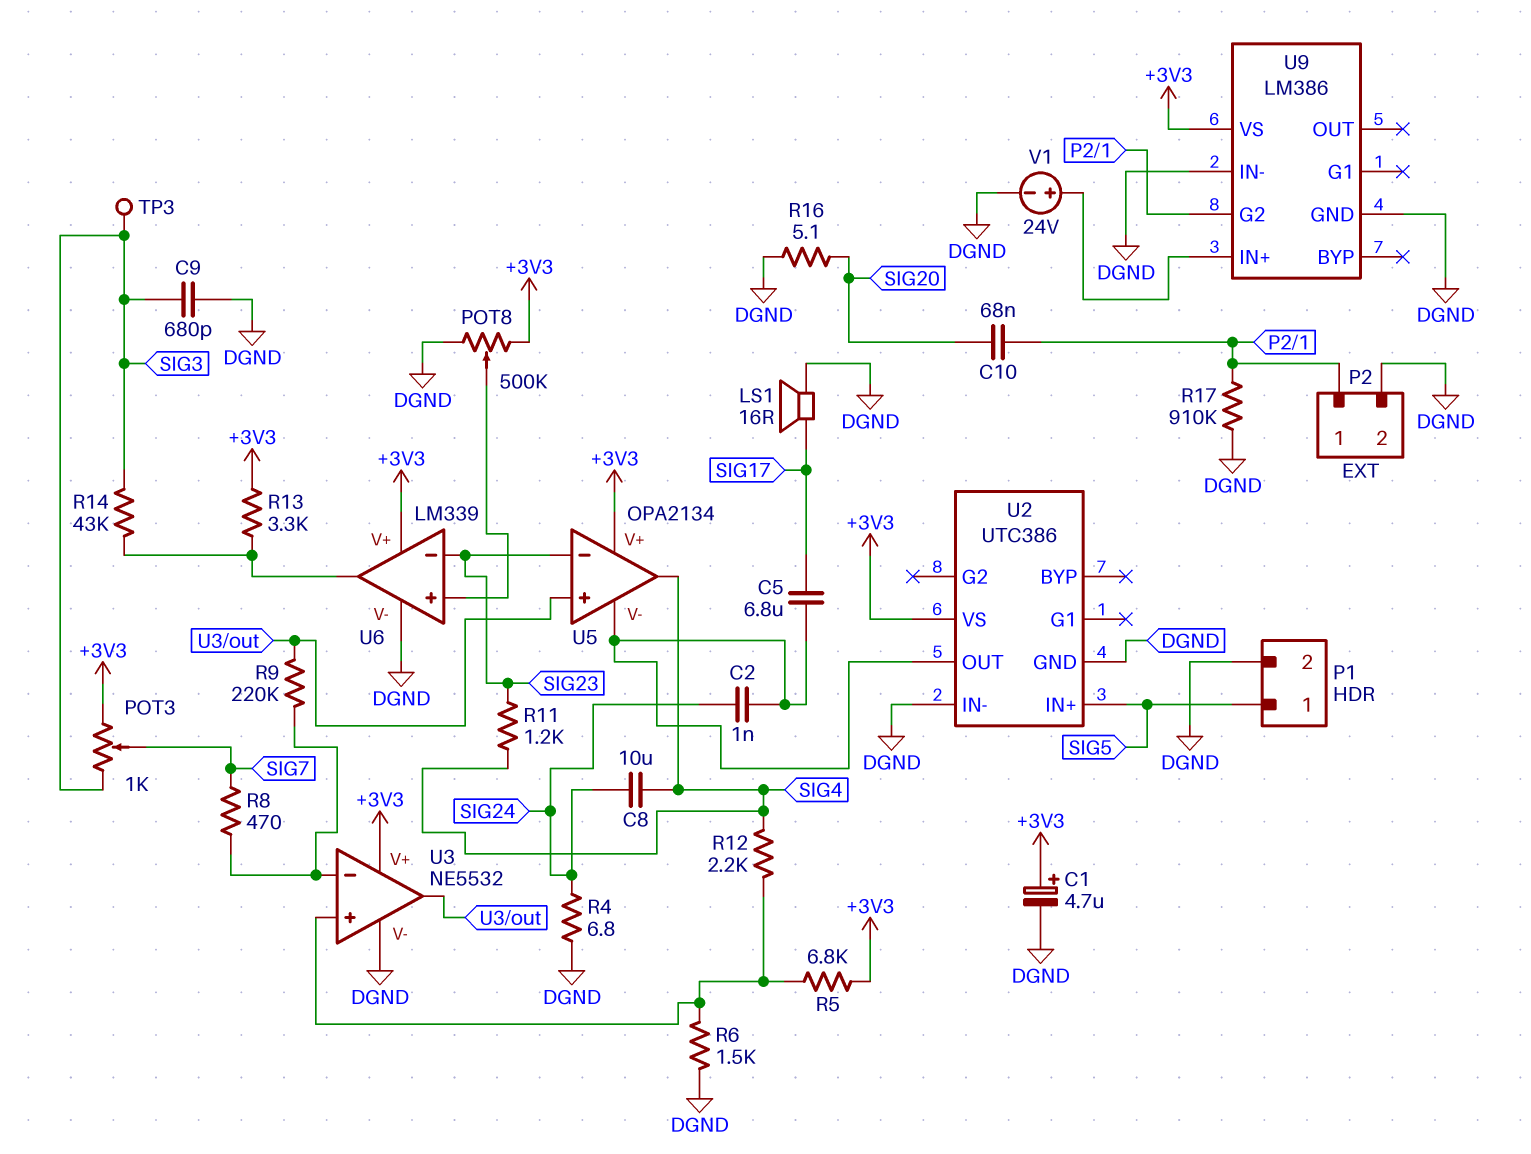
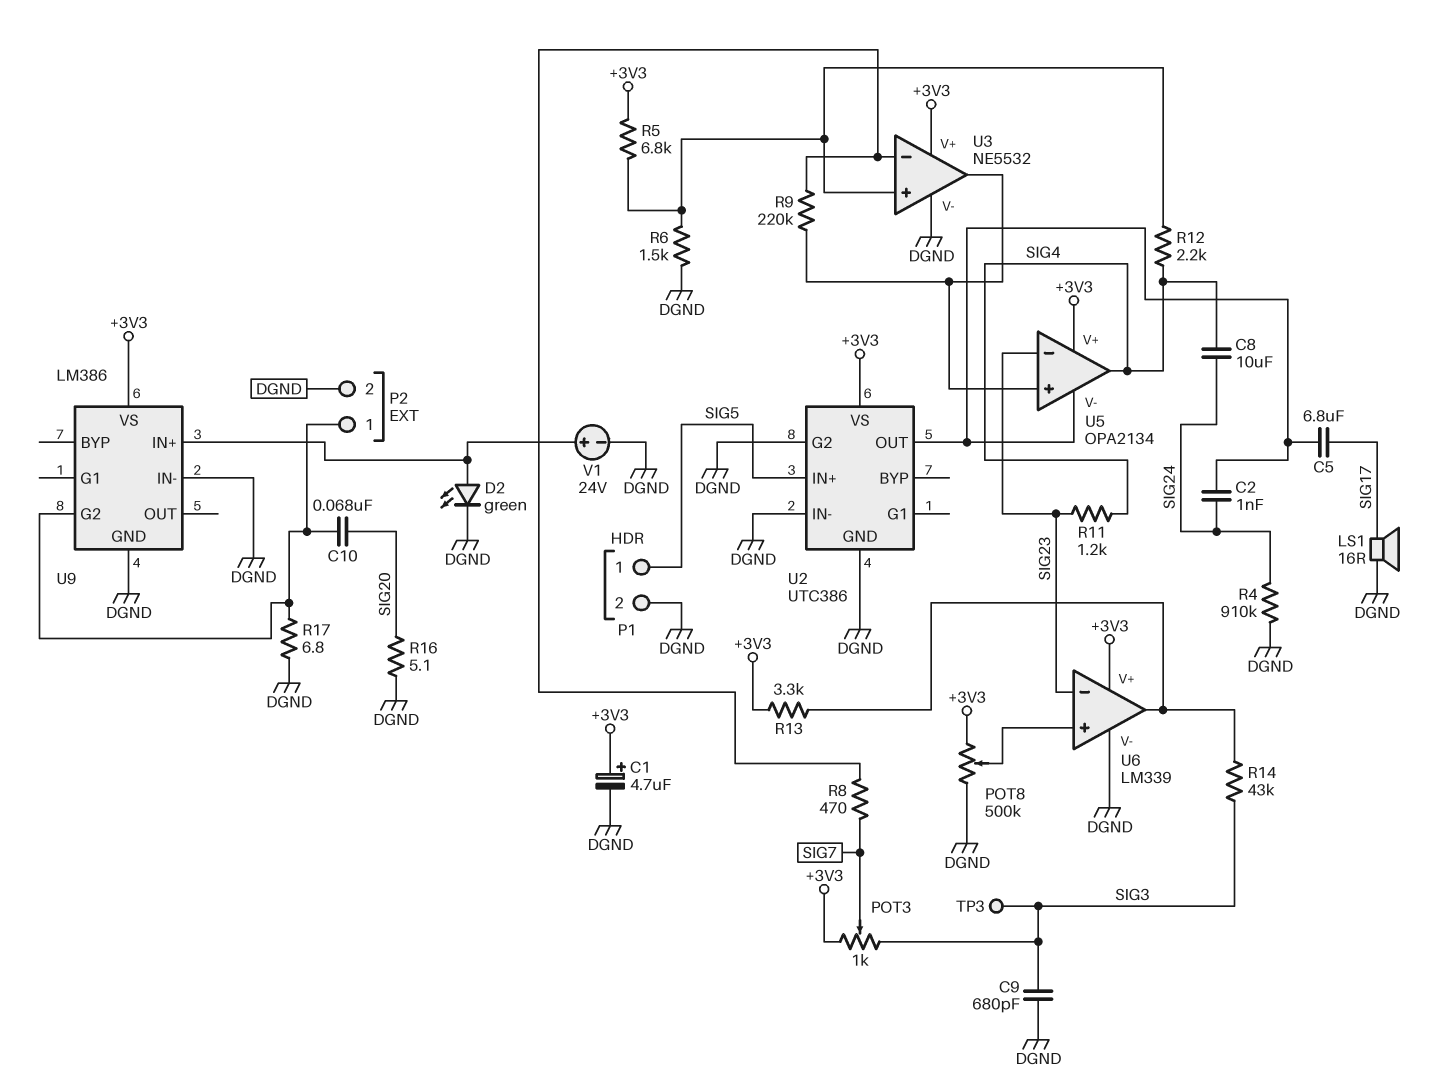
D2: none -> LED green (A U9/IN+, K DGND)
R4: 6.8 (DGND, SIG24) -> 910k (DGND, SIG24)
R17: 910k (DGND, P2/1) -> 6.8 (DGND, P2/1)
U2 pin G2: none -> DGND

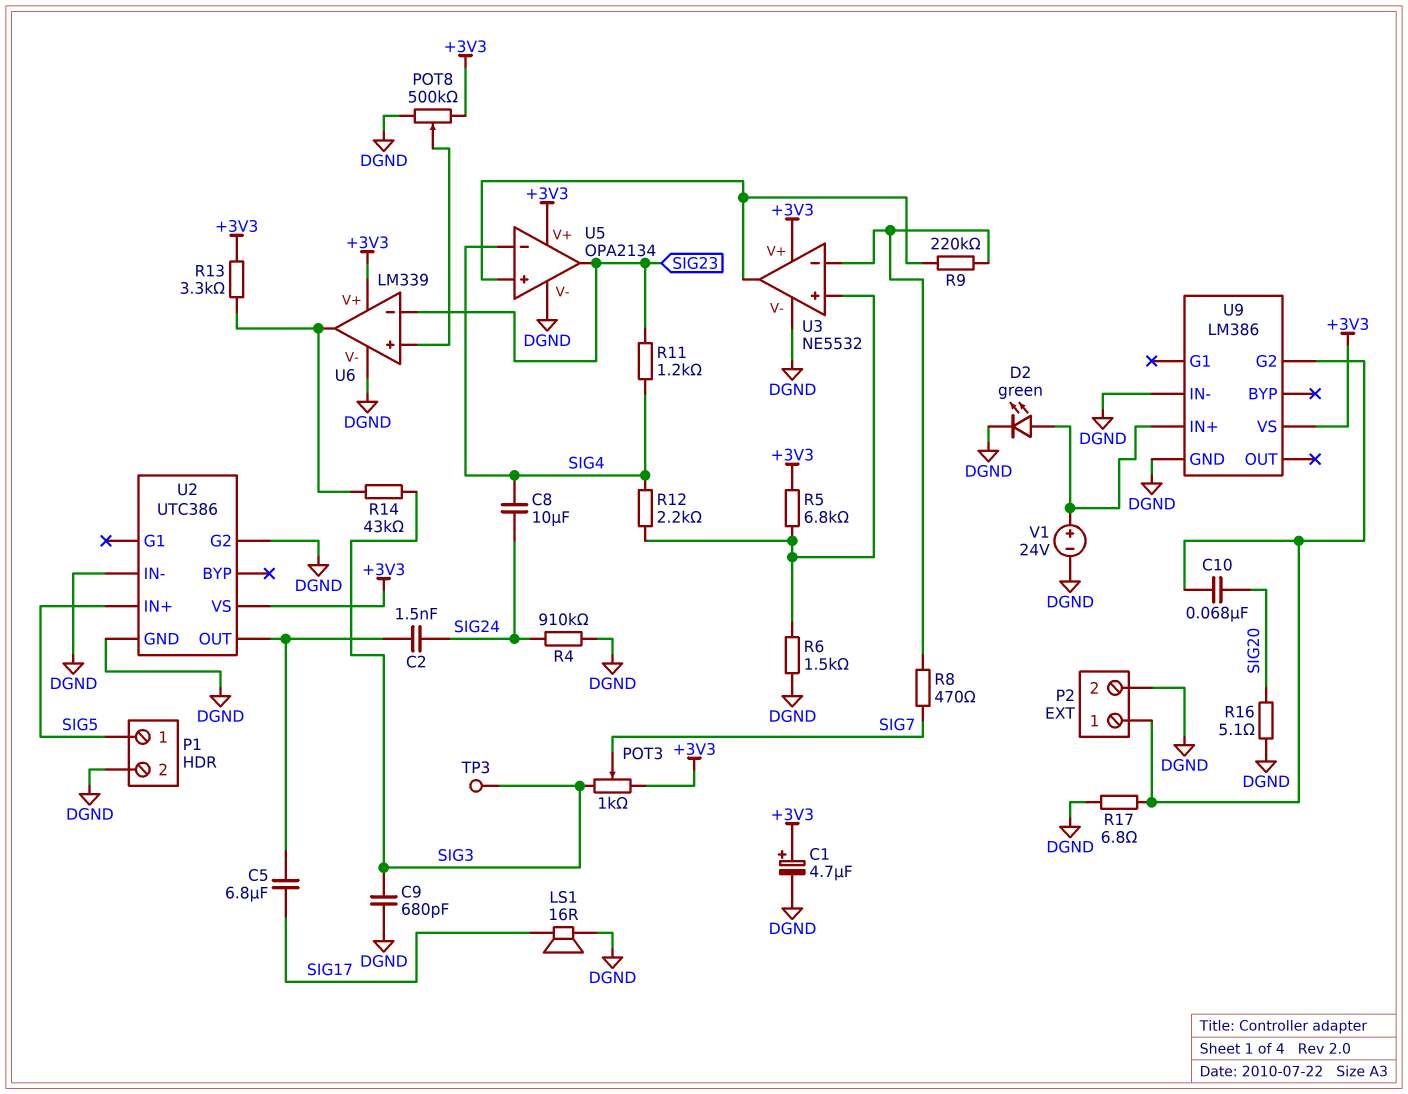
C2: 1nF (SIG24, U2/OUT) -> 1.5nF (SIG24, U2/OUT)
U5 pin V-: U2/OUT -> DGND
U5 pin in-: SIG23 -> SIG4
U5 pin out: SIG4 -> SIG23

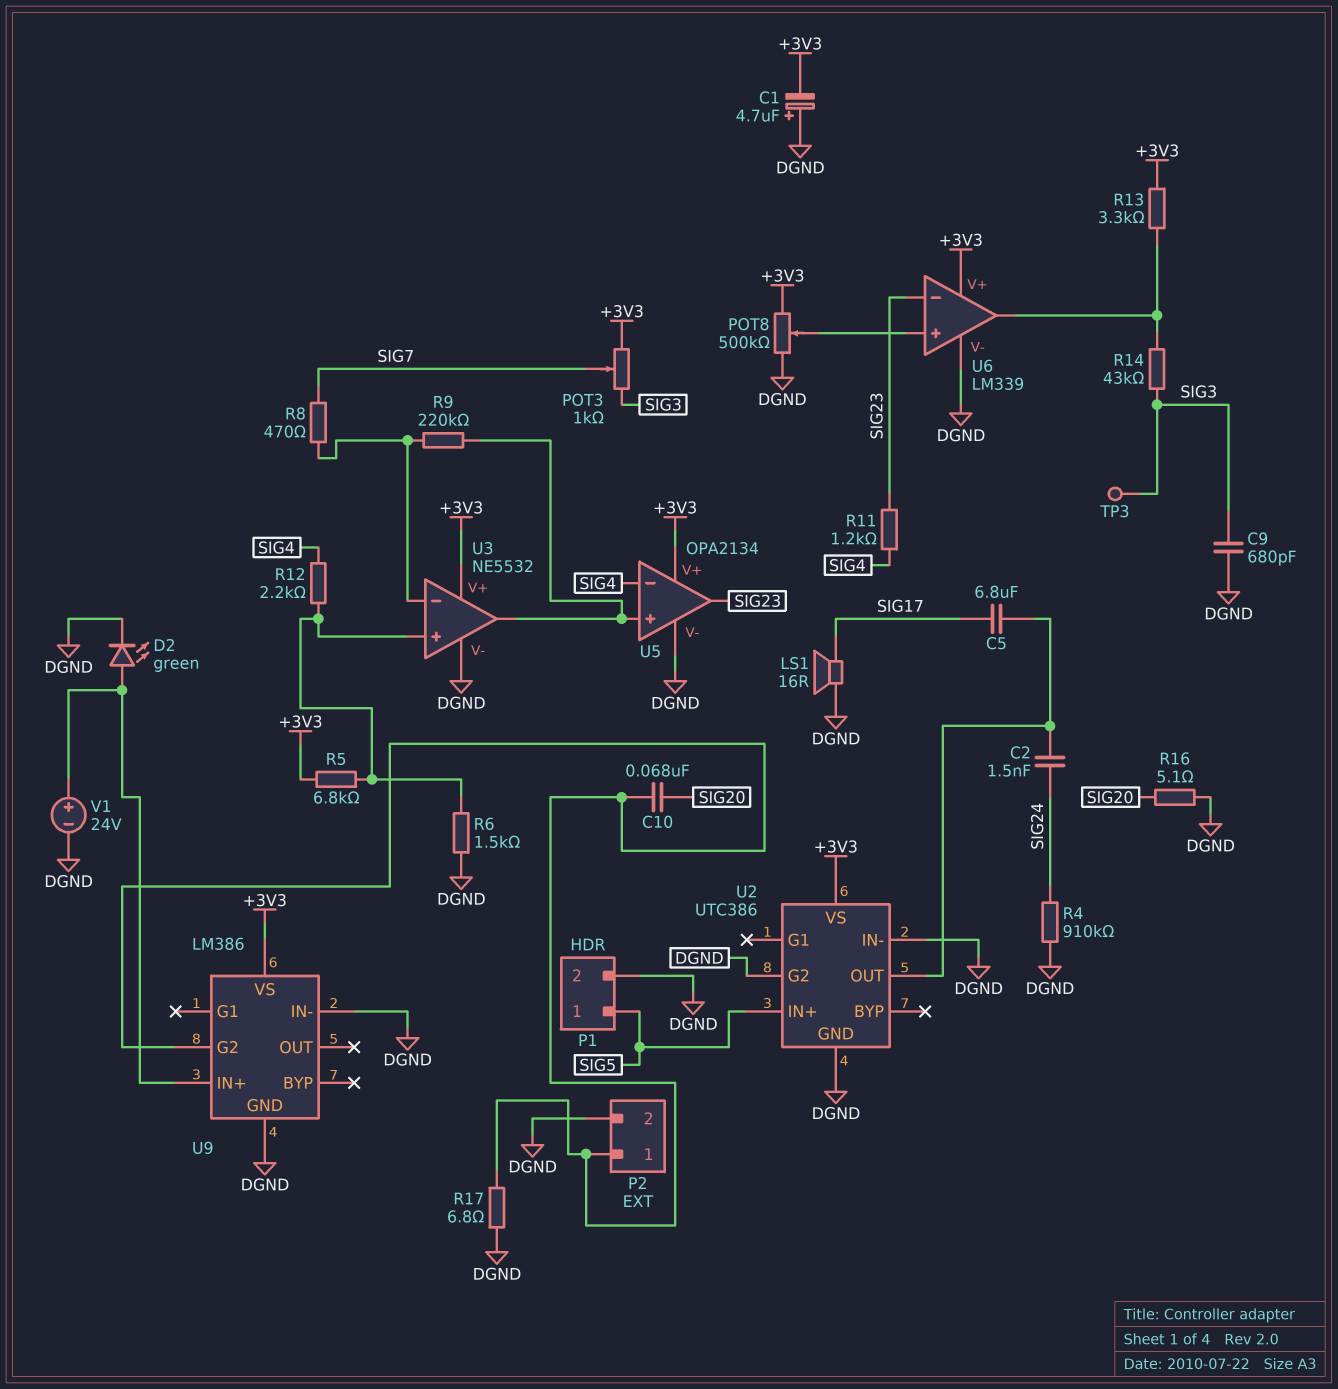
C1: 4.7uF (plus +3V3, minus DGND) -> 4.7uF (plus DGND, minus +3V3)
C8: 10uF (SIG4, SIG24) -> none

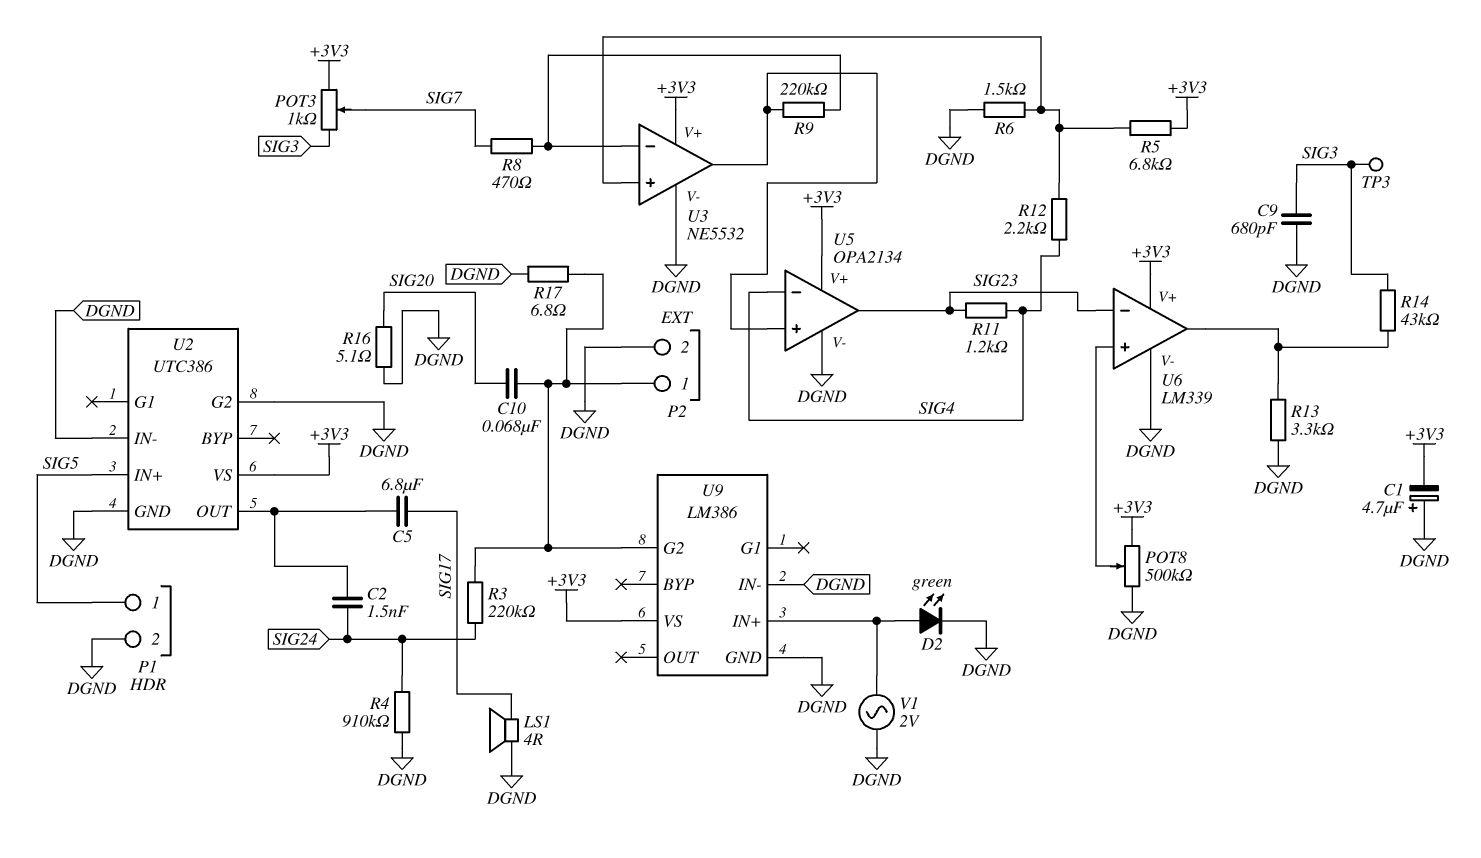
LS1: speaker 16R (DGND, SIG17) -> speaker 4R (DGND, SIG17)
R3: none -> 220k (P2/1, SIG24)
R13: 3.3k (+3V3, U6/out) -> 3.3k (DGND, U6/out)
V1: 24V (plus U9/IN+, minus DGND) -> AC 2V (DGND, U9/IN+)

